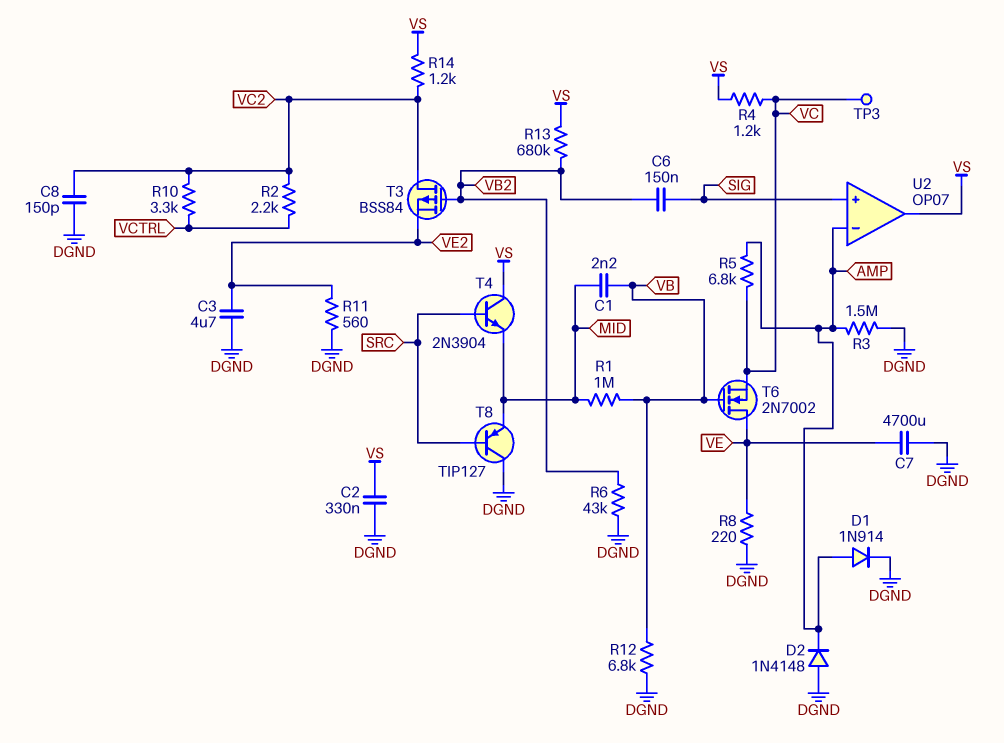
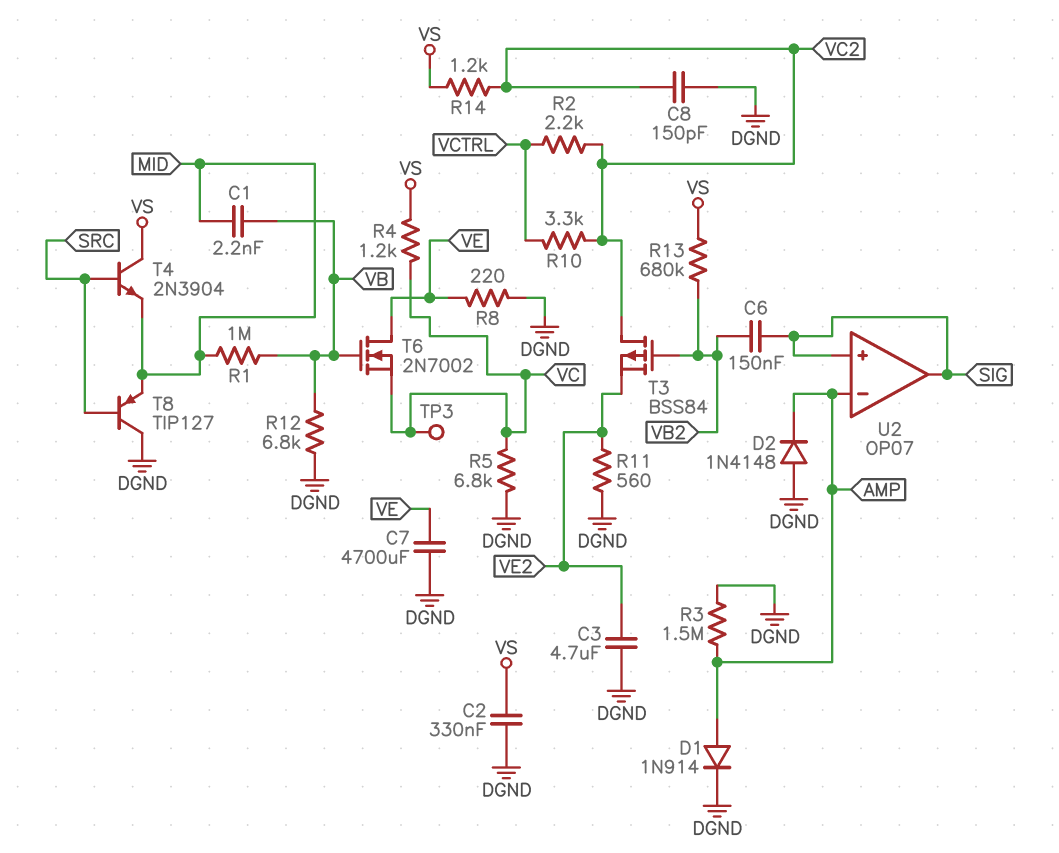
R5: 6.8k (AMP, VC) -> 6.8k (DGND, VC)
R6: 43k (DGND, VB2) -> none
U2 pin out: VS -> SIG

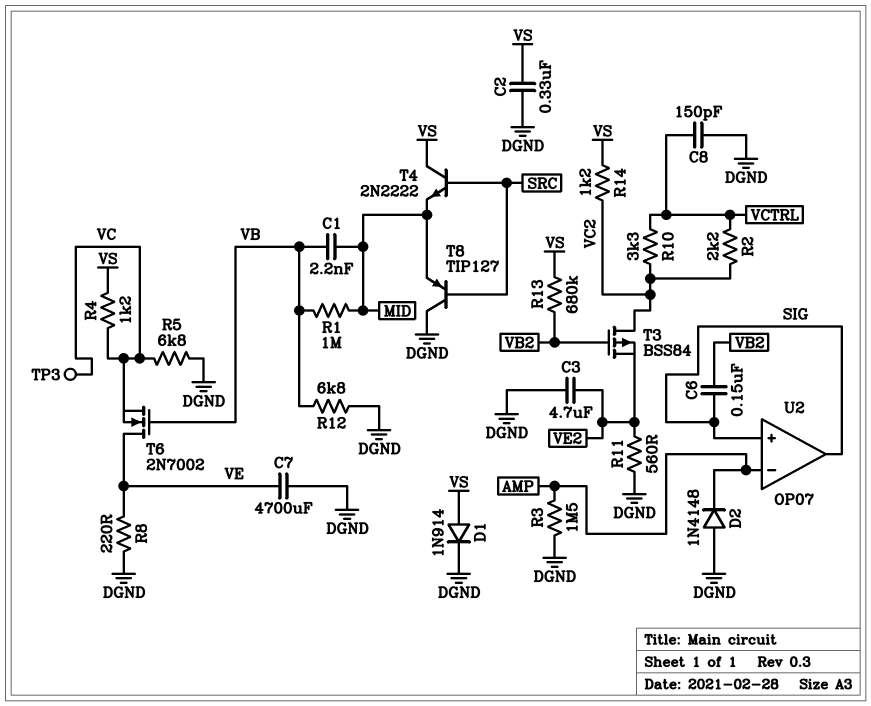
C8: 150pF (DGND, VC2) -> 150pF (DGND, VCTRL)
D1: diode 1N914 (A AMP, K DGND) -> diode 1N914 (A VS, K DGND)
T4: NPN 2N3904 (B SRC, C VS, E MID) -> NPN 2N2222 (B SRC, C VS, E MID)

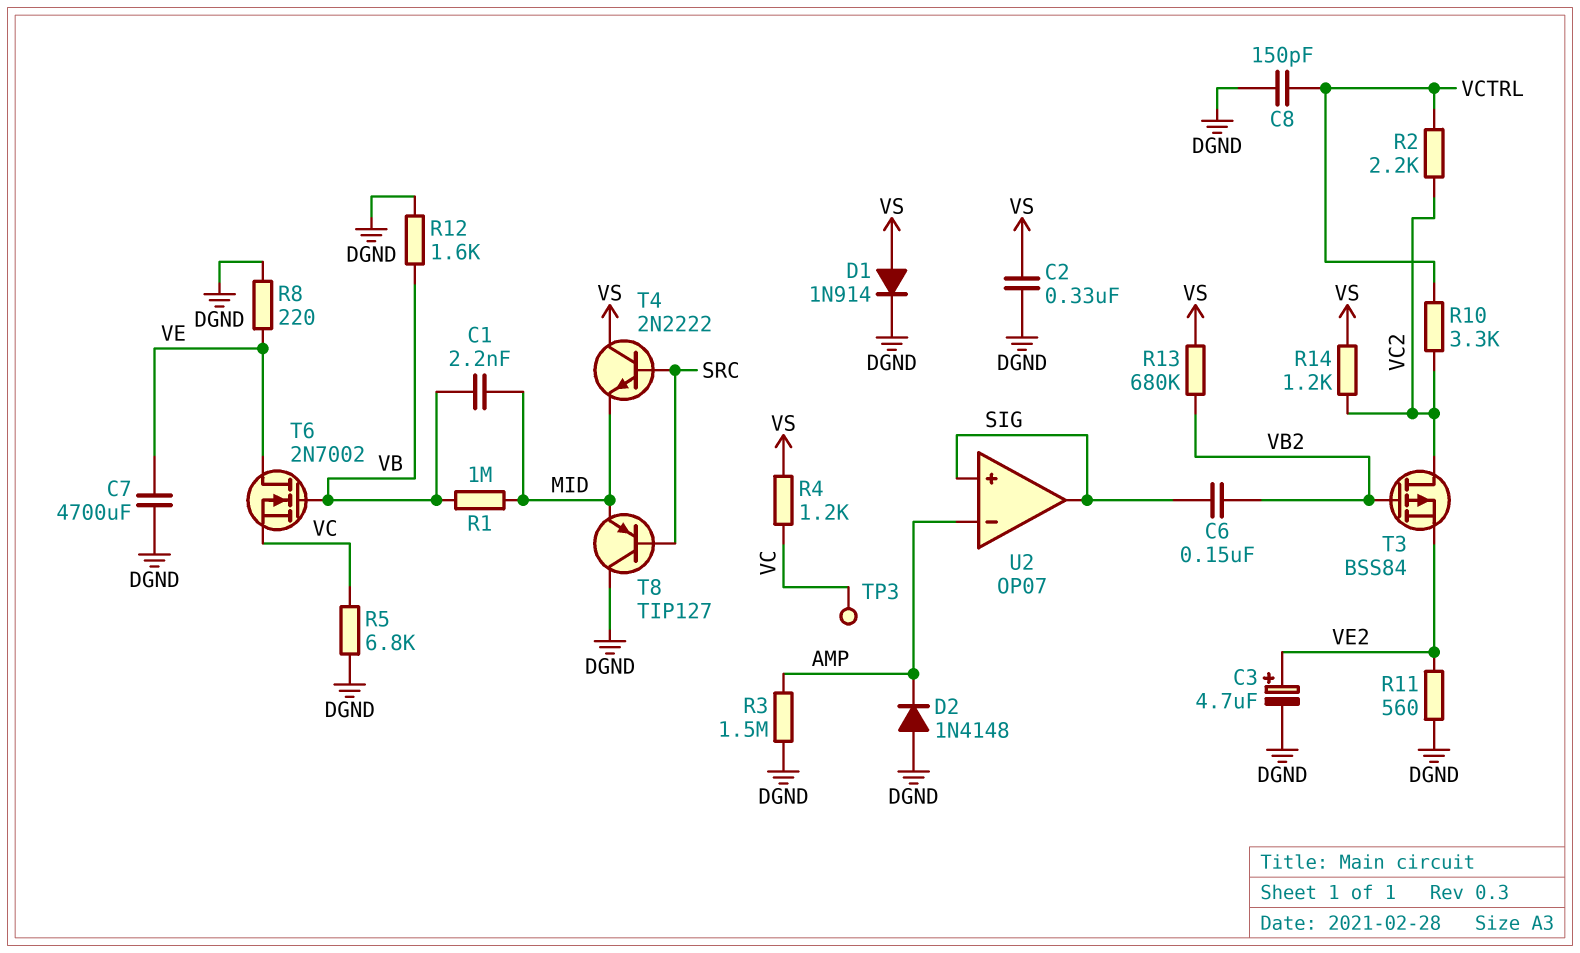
C3: 4.7uF (DGND, VE2) -> 4.7uF (plus VE2, minus DGND)
R12: 6.8k (DGND, VB) -> 1.6k (DGND, VB)

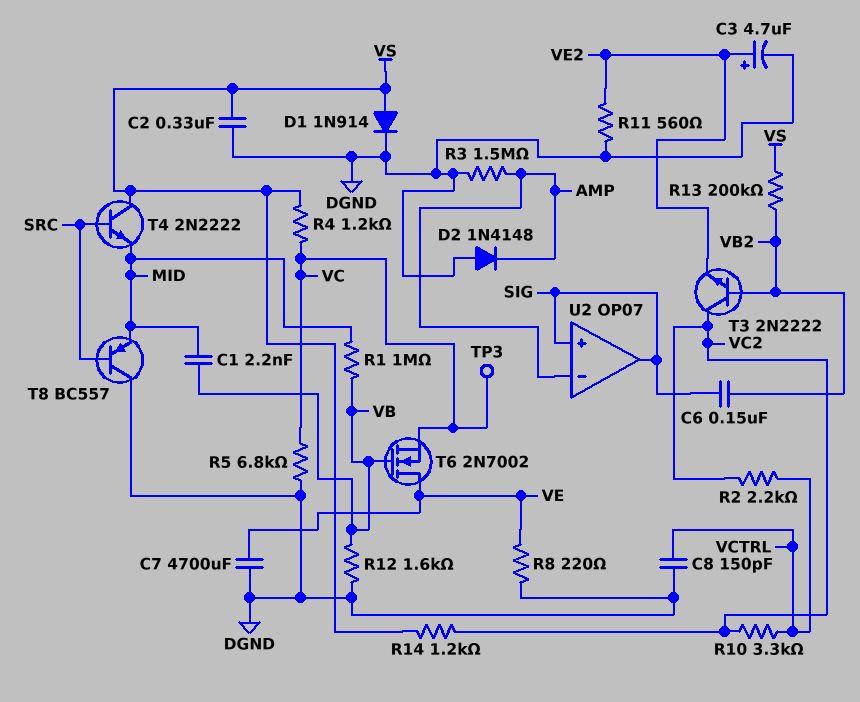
R13: 680k (VB2, VS) -> 200k (VB2, VS)
T3: PMOS BSS84 (G VB2, D VC2, S VE2) -> NPN 2N2222 (B VB2, C VC2, E VE2)
T8: PNP TIP127 (B SRC, C DGND, E MID) -> PNP BC557 (B SRC, C DGND, E MID)

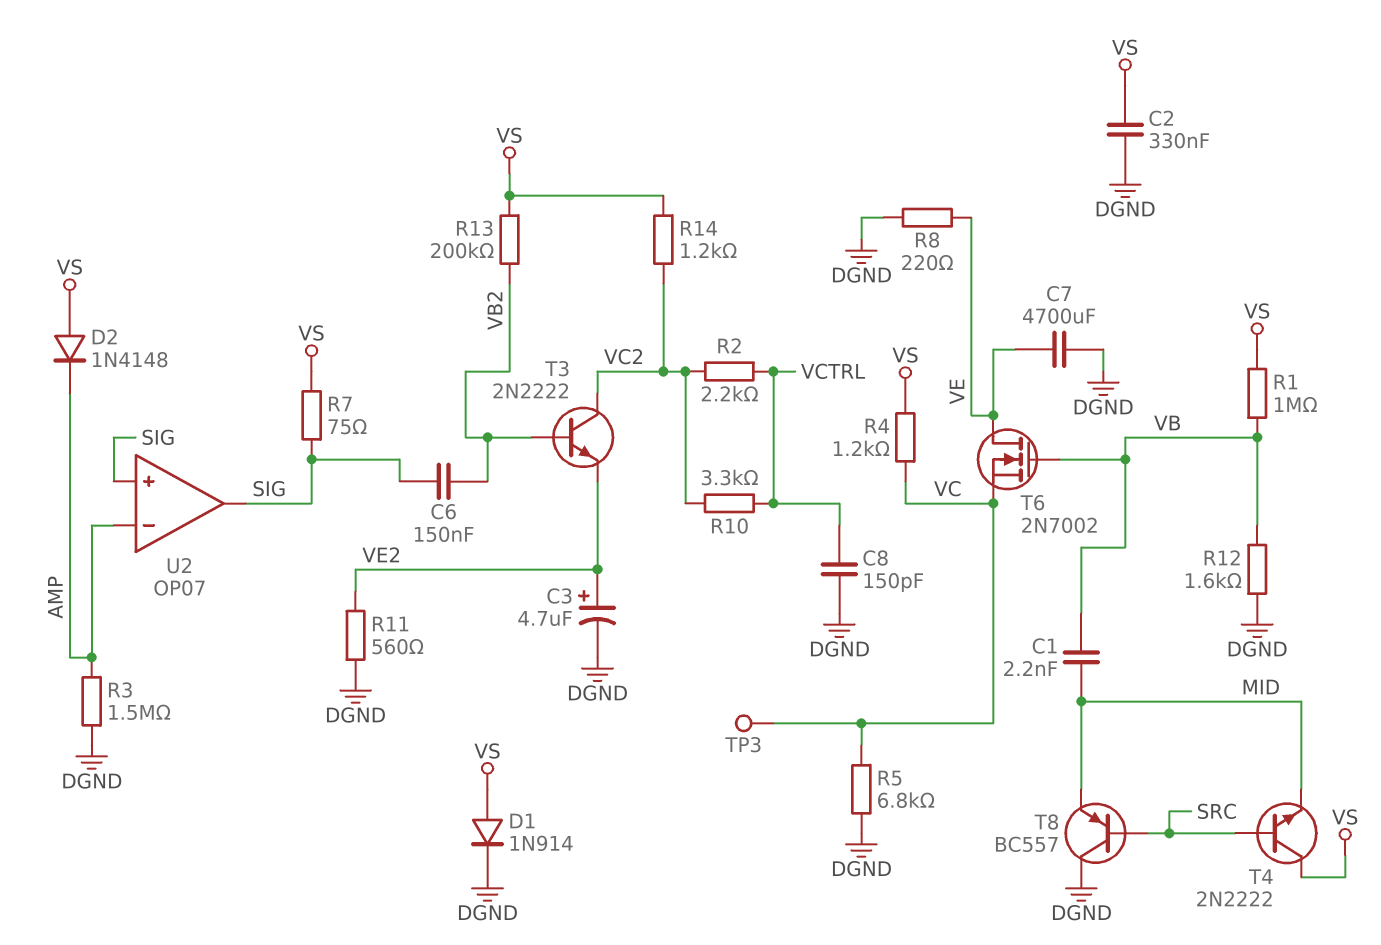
D2: diode 1N4148 (A DGND, K AMP) -> diode 1N4148 (A VS, K AMP)
R1: 1M (MID, VB) -> 1M (VB, VS)
R7: none -> 75 (SIG, VS)

